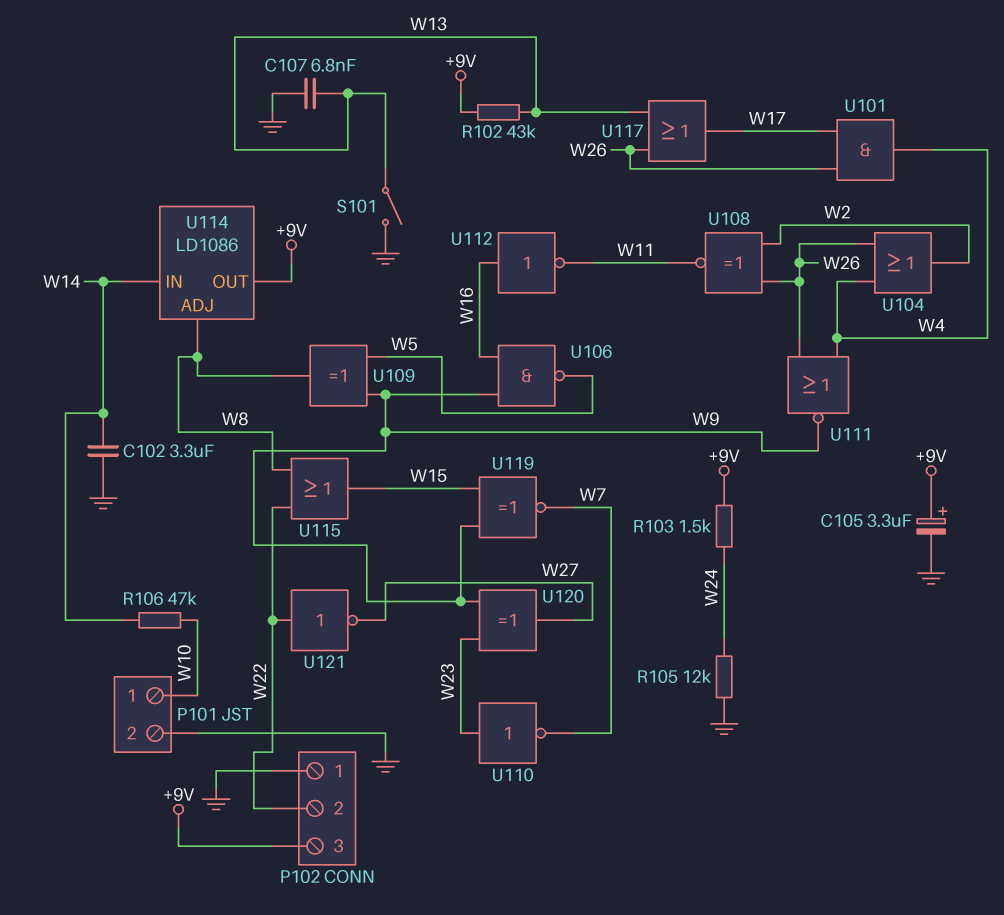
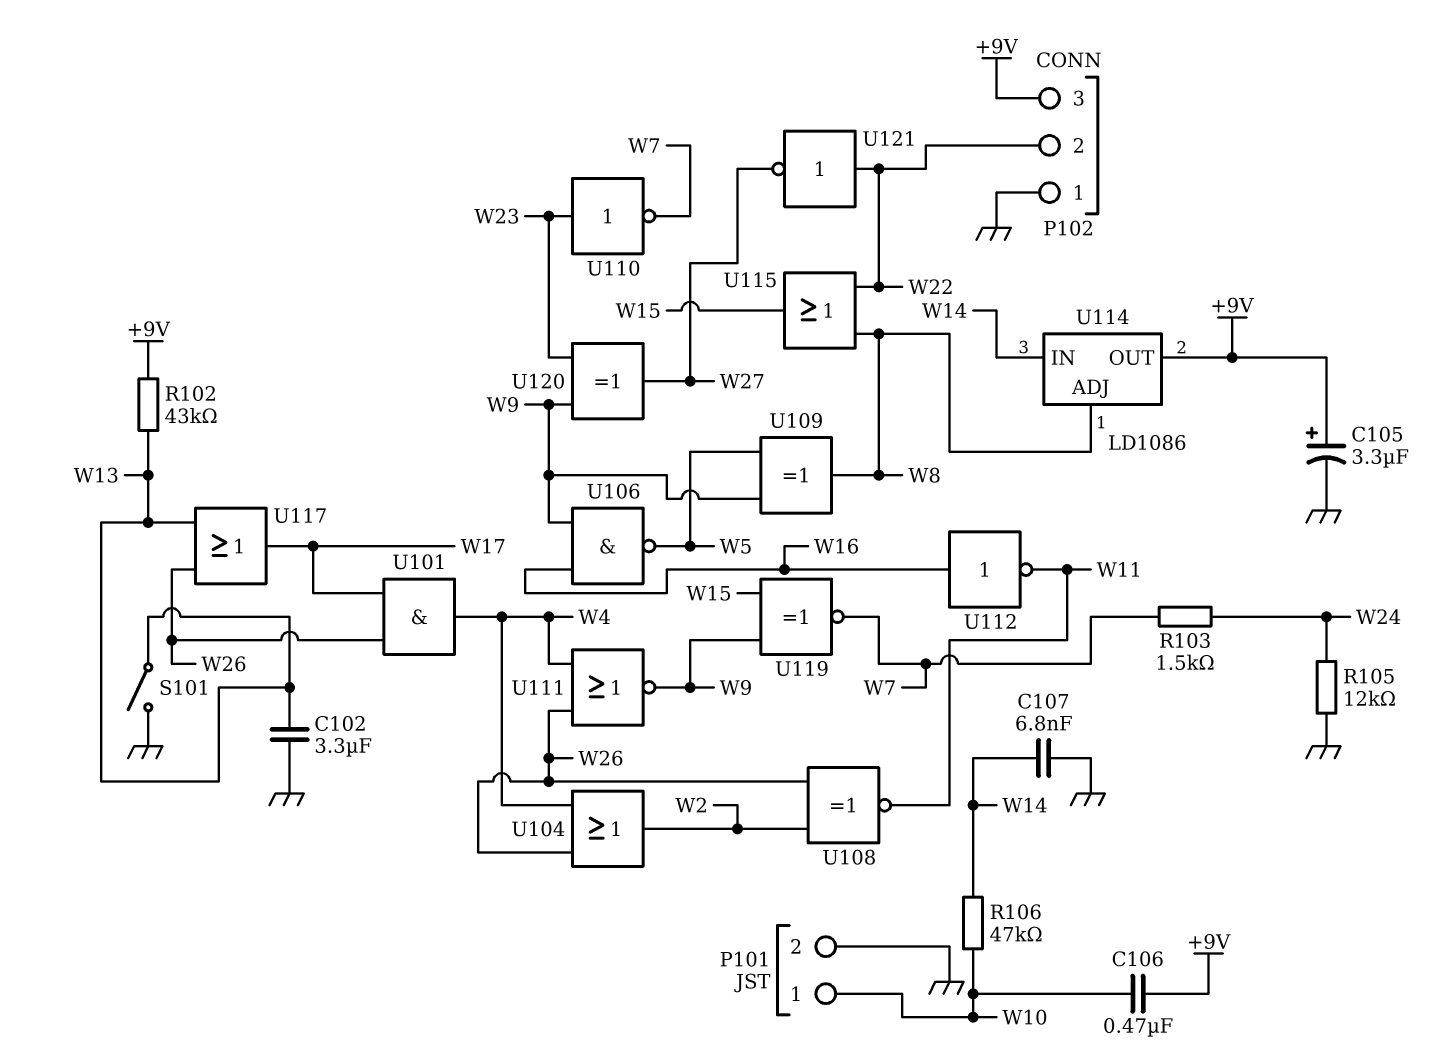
C102: 3.3uF (GND, W14) -> 3.3uF (GND, W13)
C106: none -> 470nF (+9V, W10)
C107: 6.8nF (GND, W13) -> 6.8nF (GND, W14)
R103: 1.5k (+9V, W24) -> 1.5k (W7, W24)

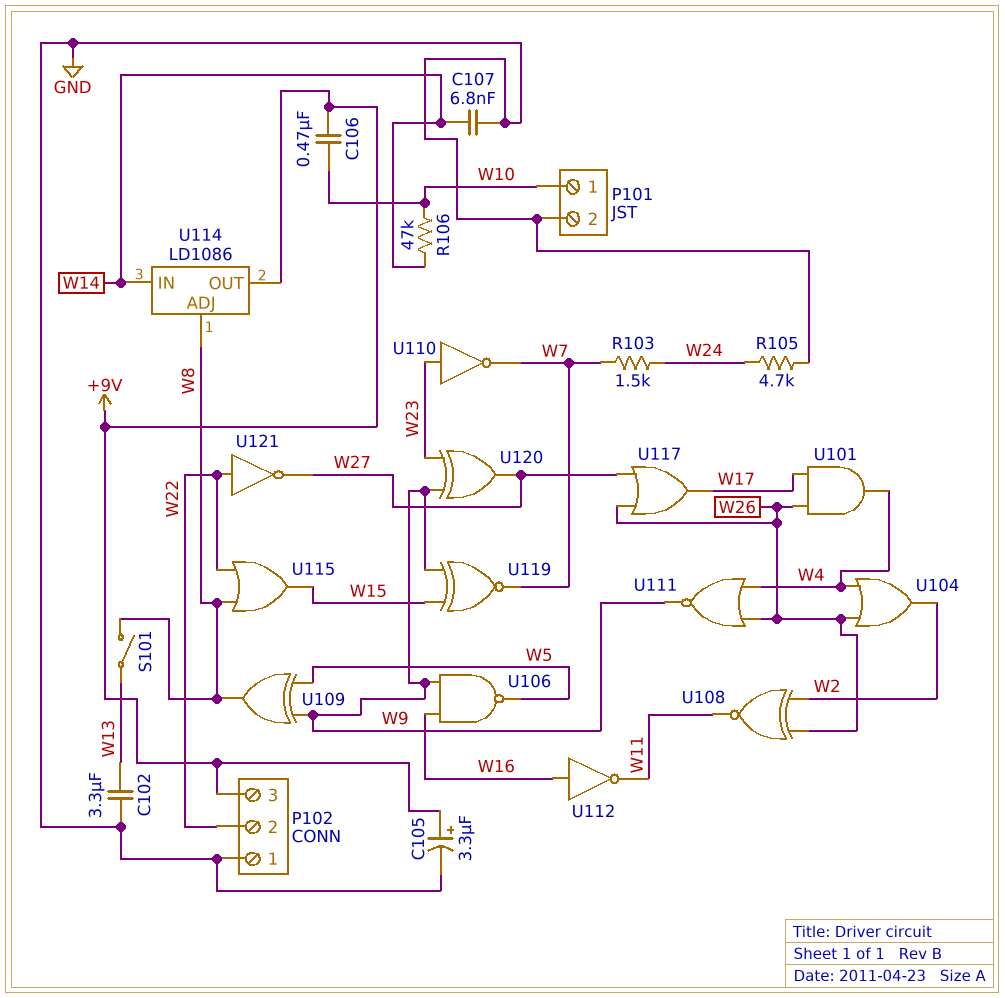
R102: 43k (+9V, W13) -> none
R105: 12k (GND, W24) -> 4.7k (GND, W24)
S101: switch (GND, W13) -> switch (W8, W13)
U117: OR (in W13, in W26, out W17) -> OR (in W26, in W27, out W17)

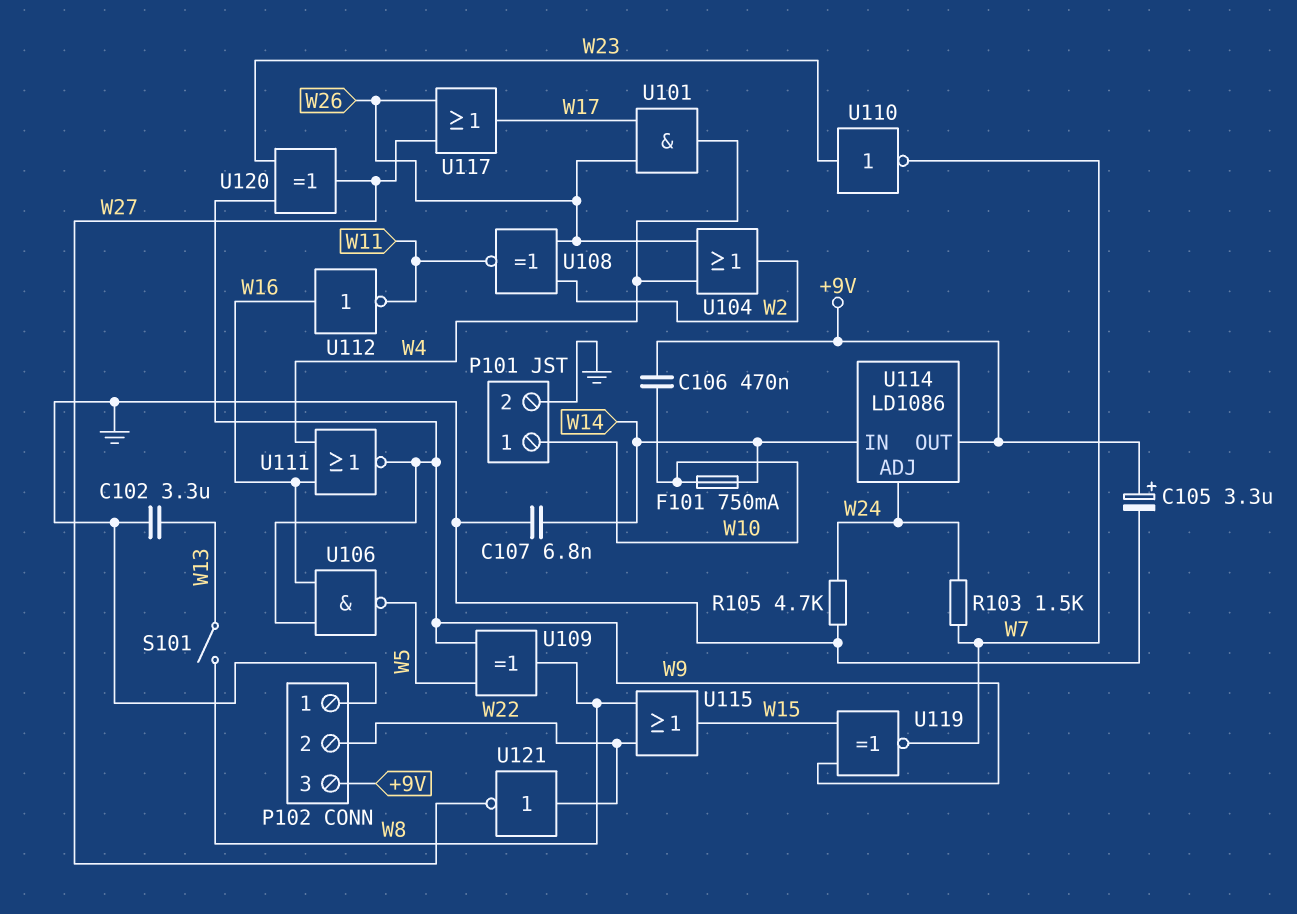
F101: none -> 750mA (W10, W14)
R106: 47k (W10, W14) -> none
U111: NOR (in W4, in W26, out W9) -> NOR (in W4, in W16, out W9)
U114 pin ADJ: W8 -> W24

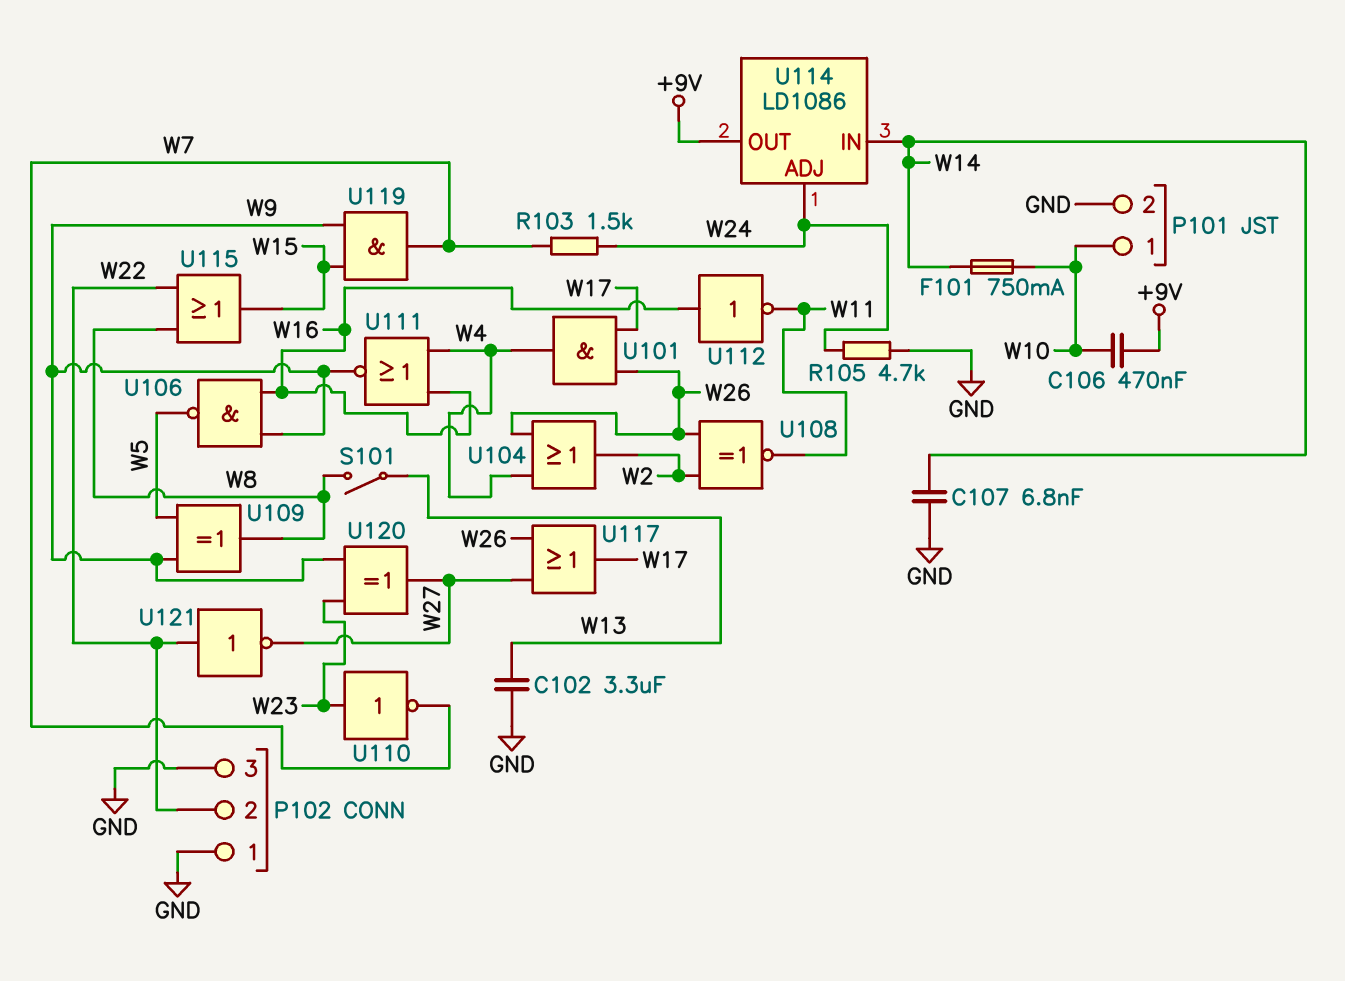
C105: 3.3uF (plus +9V, minus GND) -> none
P102 pin 3: +9V -> GND
U119: XNOR (in W9, in W15, out W7) -> AND (in W9, in W15, out W7)

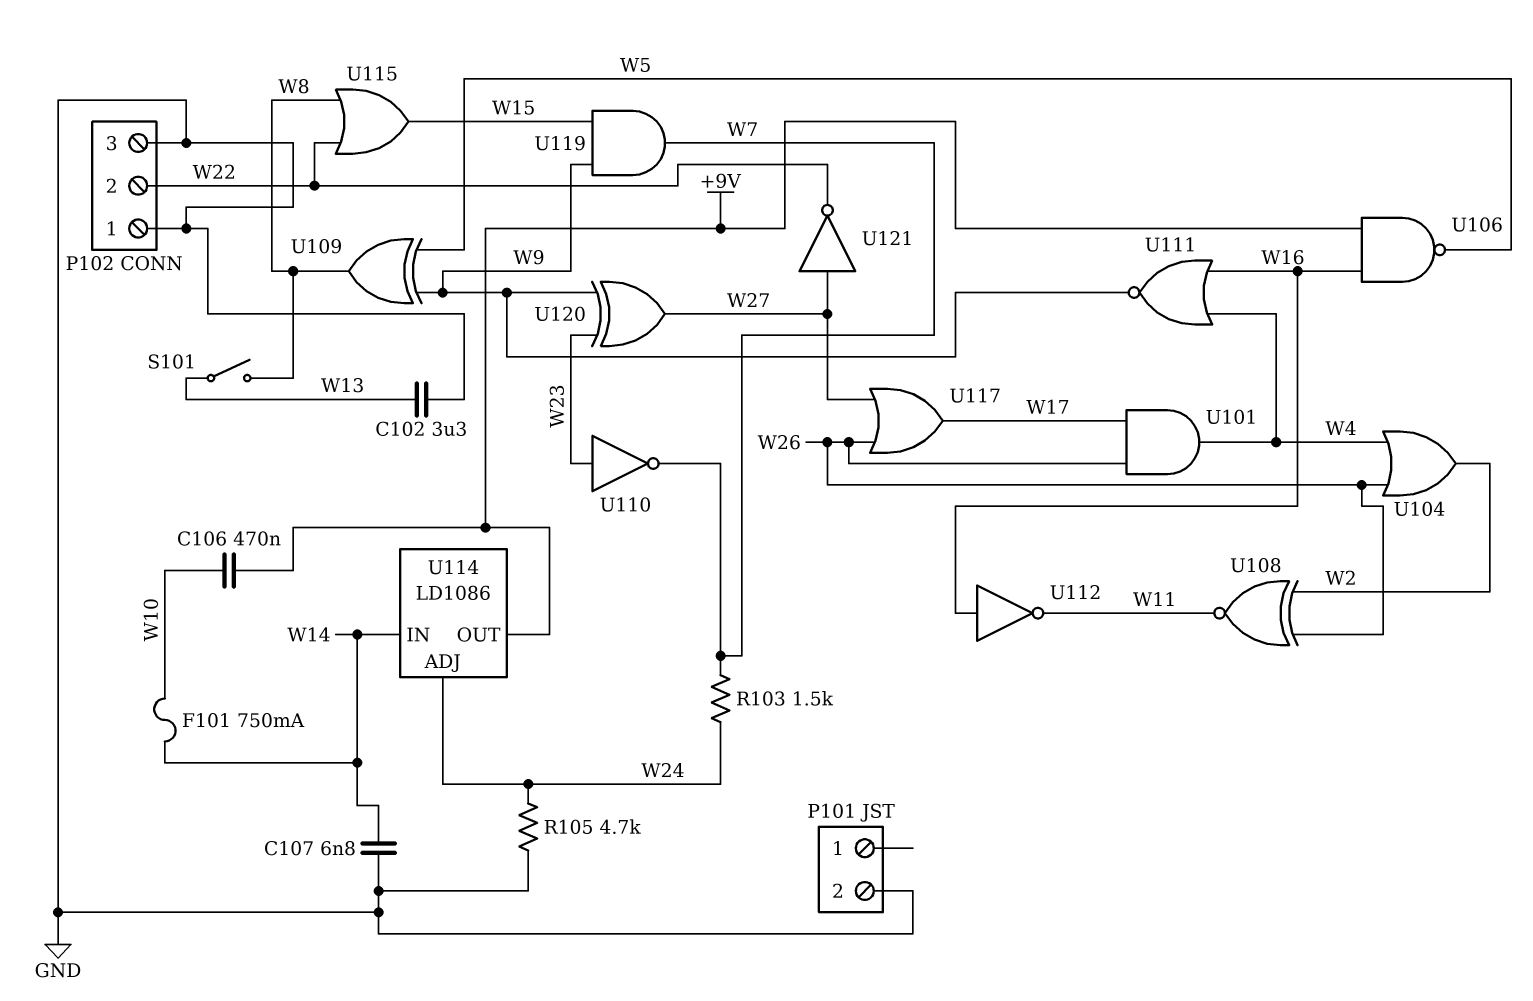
P101 pin 1: W10 -> none
U106: NAND (in W9, in W16, out W5) -> NAND (in +9V, in W16, out W5)
U121: NOT (in W22, out W27) -> NOT (in W27, out W22)

